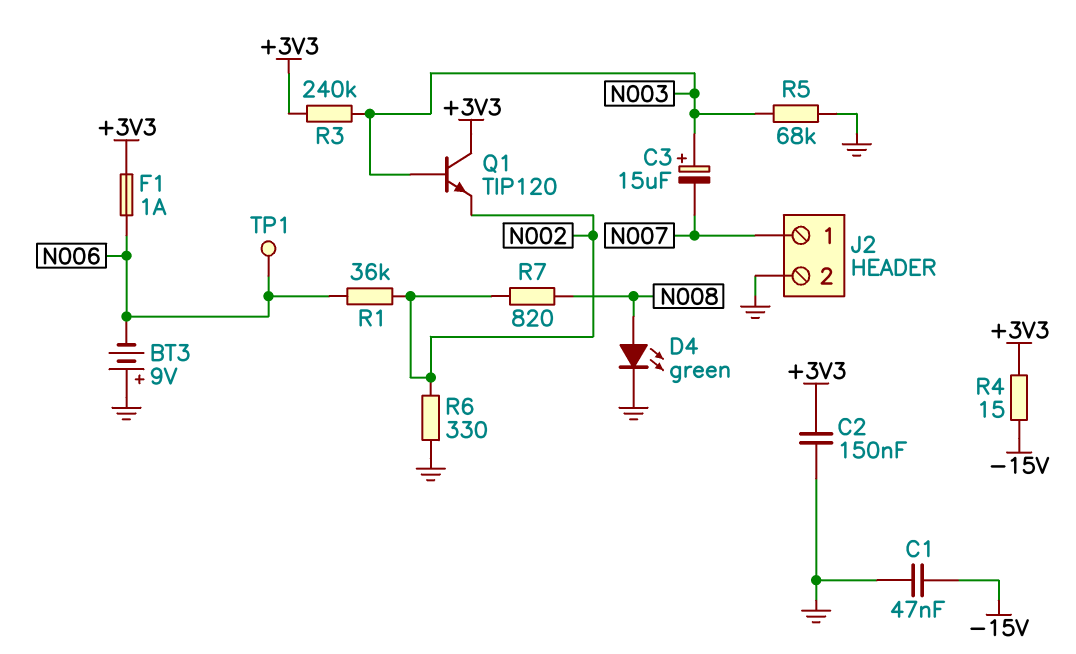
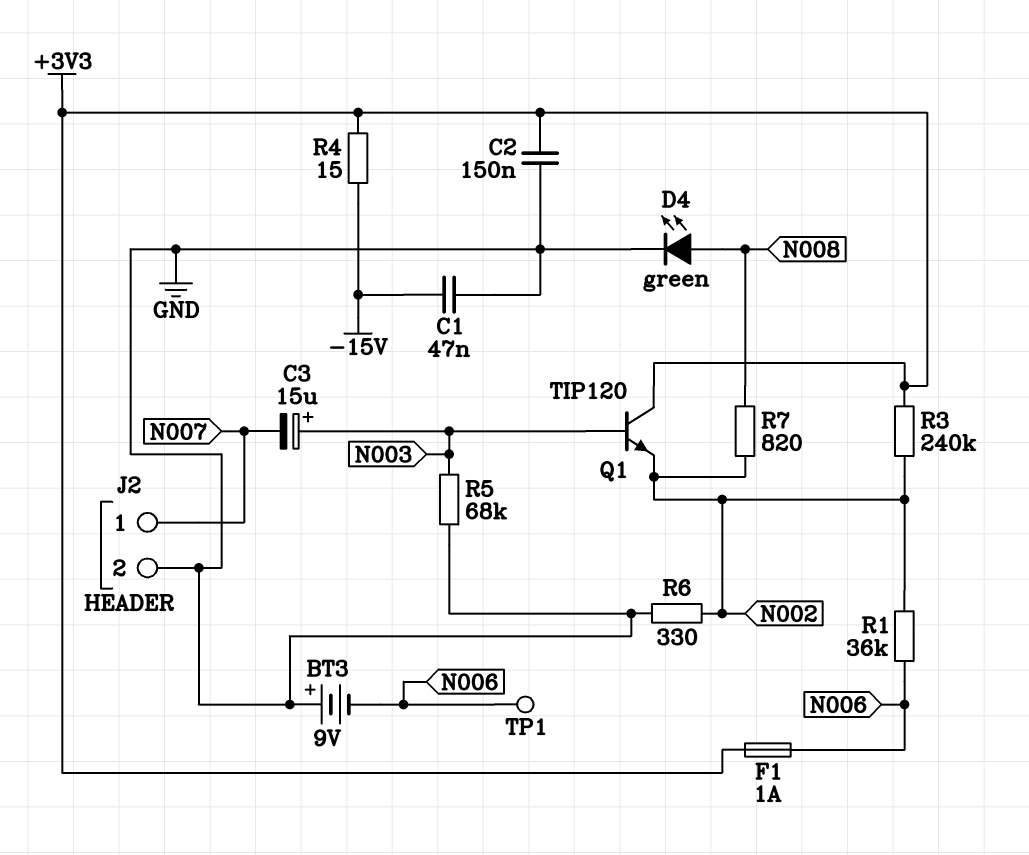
R3: 240k (+3V3, N003) -> 240k (+3V3, N002)

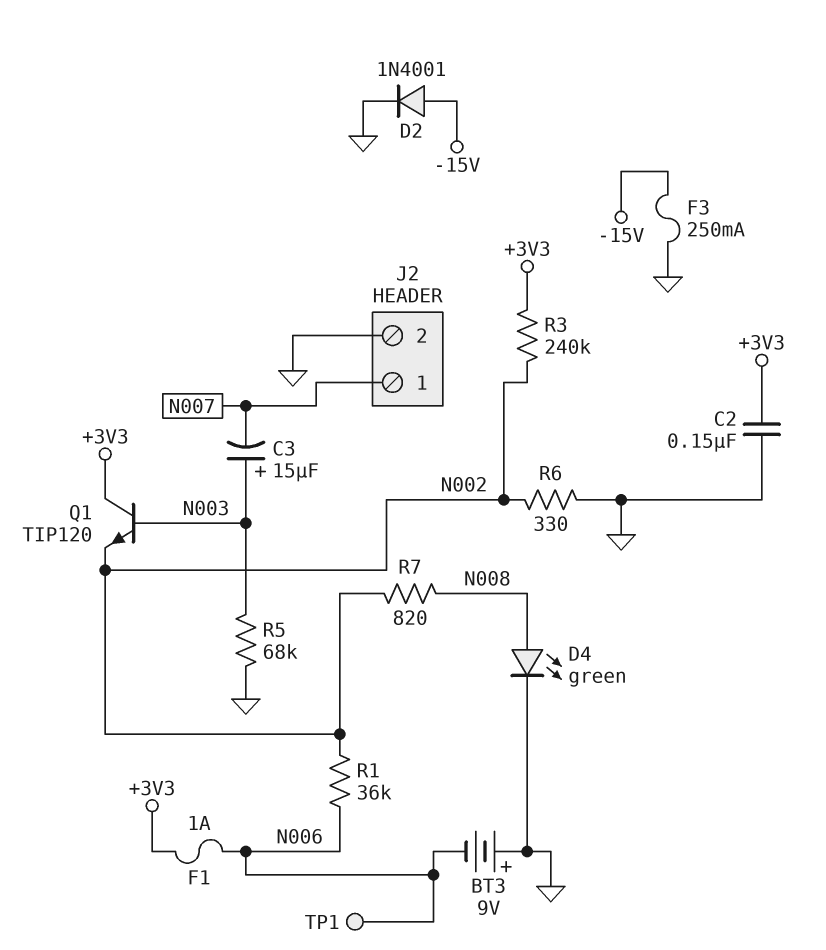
C1: 47nF (-15V, GND) -> none
D2: none -> diode 1N4001 (A -15V, K GND)
F3: none -> 250mA (-15V, GND)
R4: 15 (+3V3, -15V) -> none

